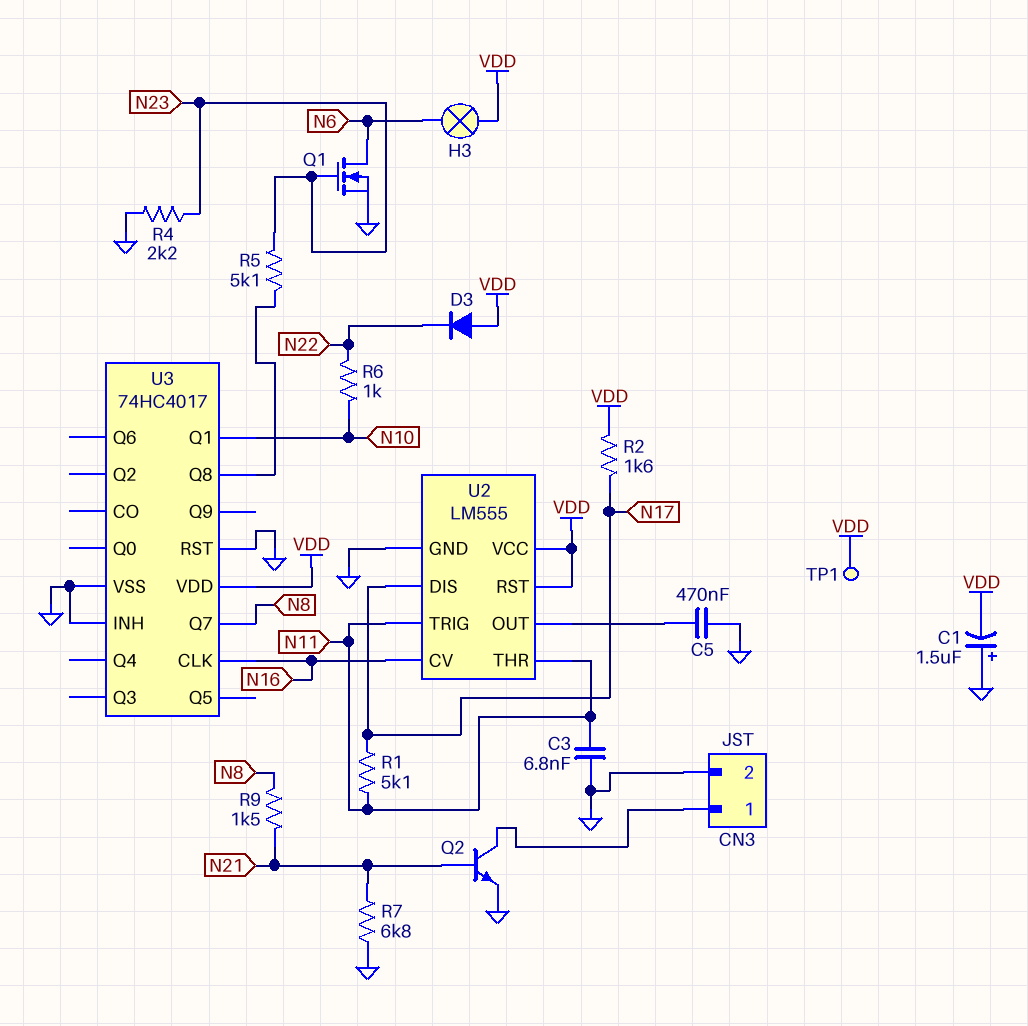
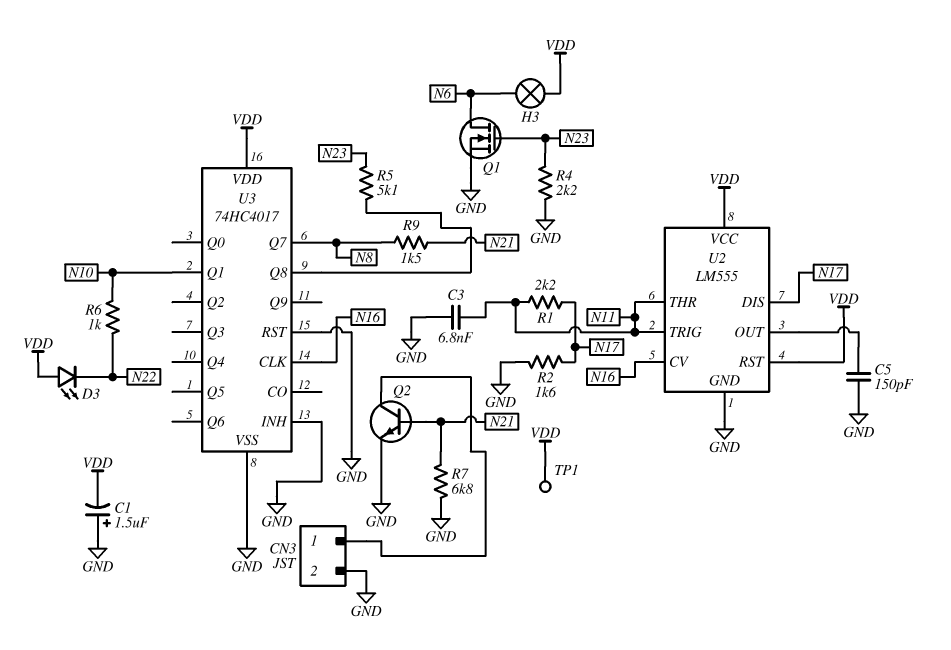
C5: 470nF (GND, U2/OUT) -> 150pF (GND, U2/OUT)
D3: diode (A VDD, K N22) -> LED (A VDD, K N22)
R1: 5.1k (N11, N17) -> 2.2k (N11, N17)
R2: 1.6k (N17, VDD) -> 1.6k (GND, N17)

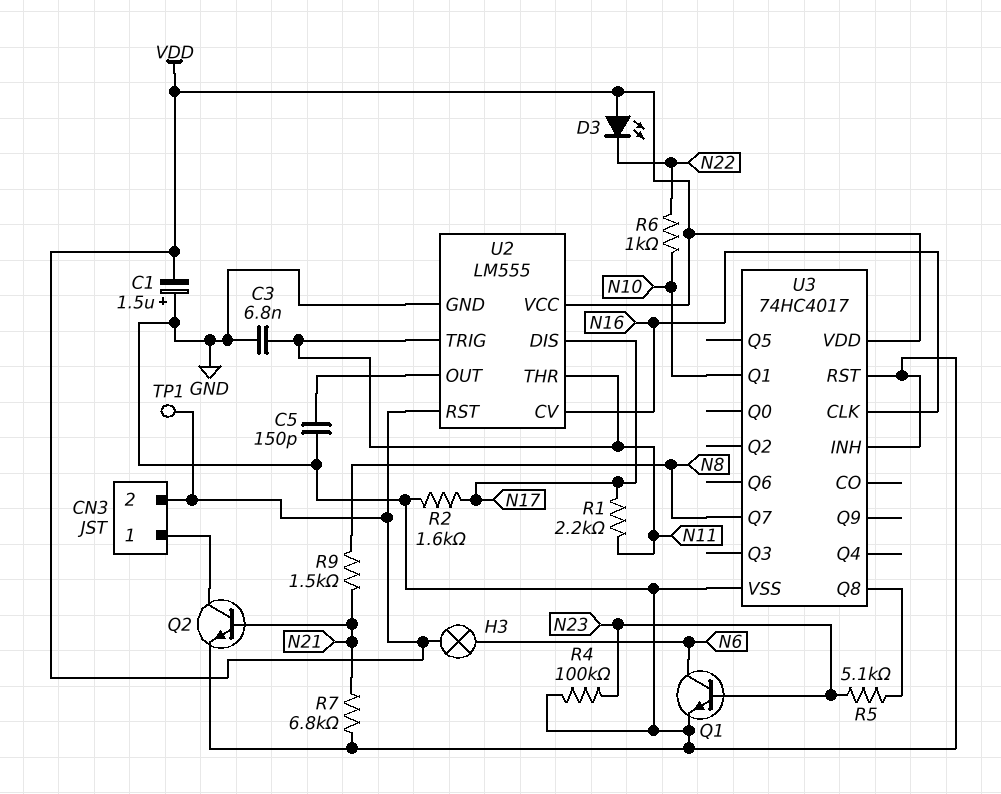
CN3 pin 2: GND -> VDD
Q1: NMOS (G N23, D N6, S GND) -> NPN (B N23, C N6, E GND)
R4: 2.2k (GND, N23) -> 100k (GND, N23)

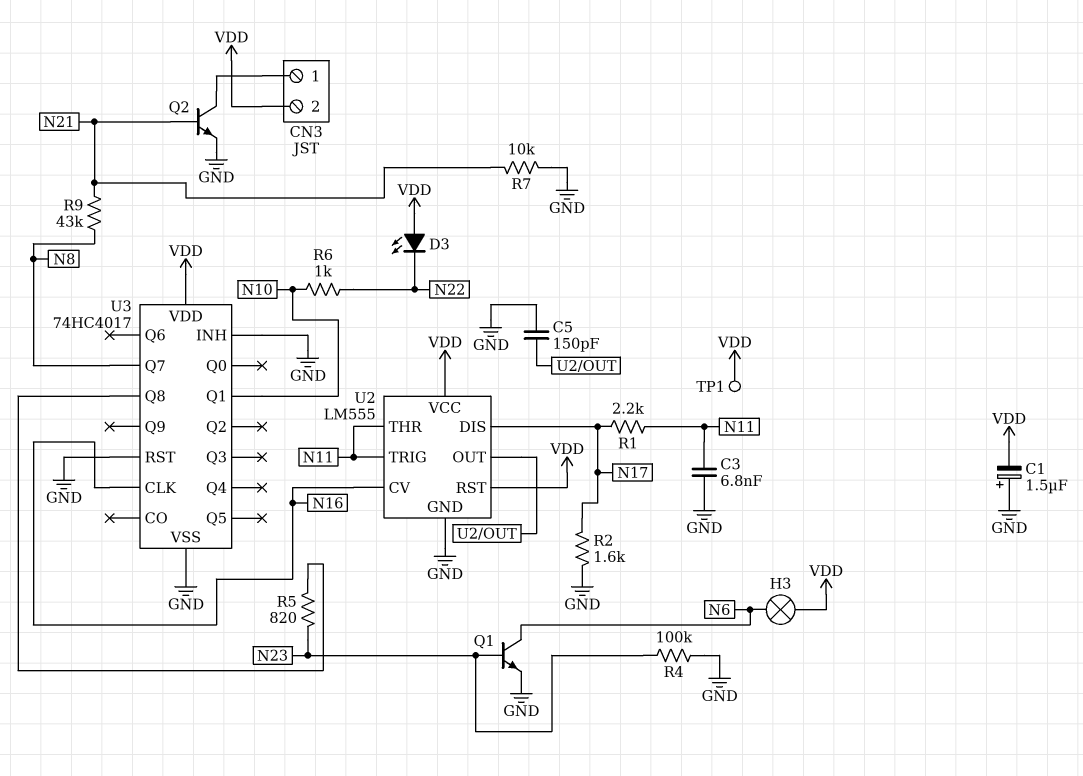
R5: 5.1k (N23, U3/Q8) -> 820 (N23, U3/Q8)
R7: 6.8k (GND, N21) -> 10k (GND, N21)
R9: 1.5k (N8, N21) -> 43k (N8, N21)

